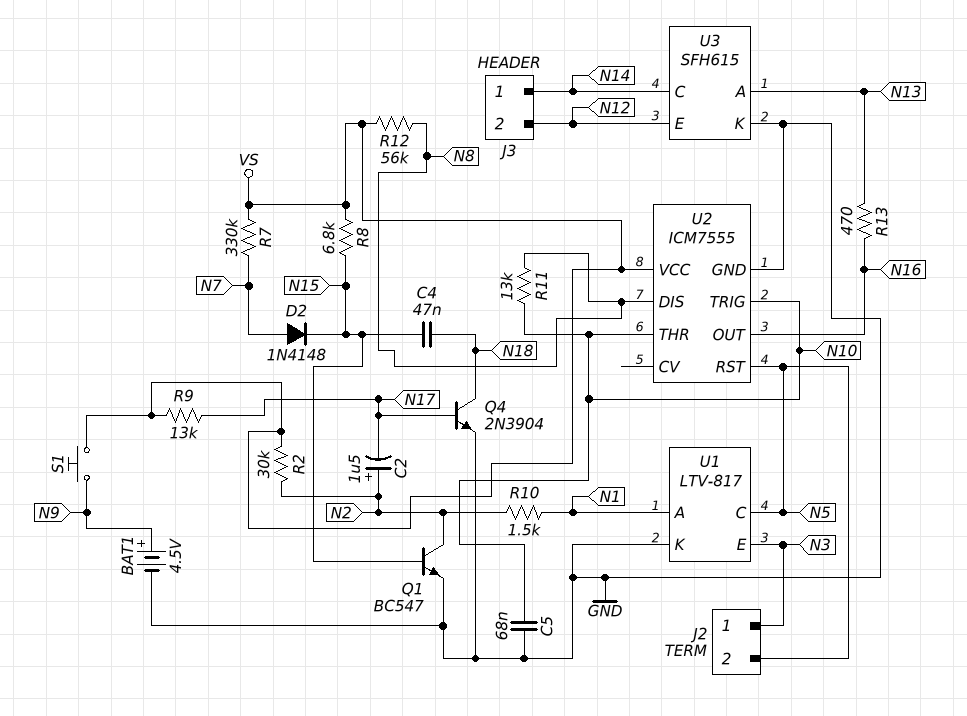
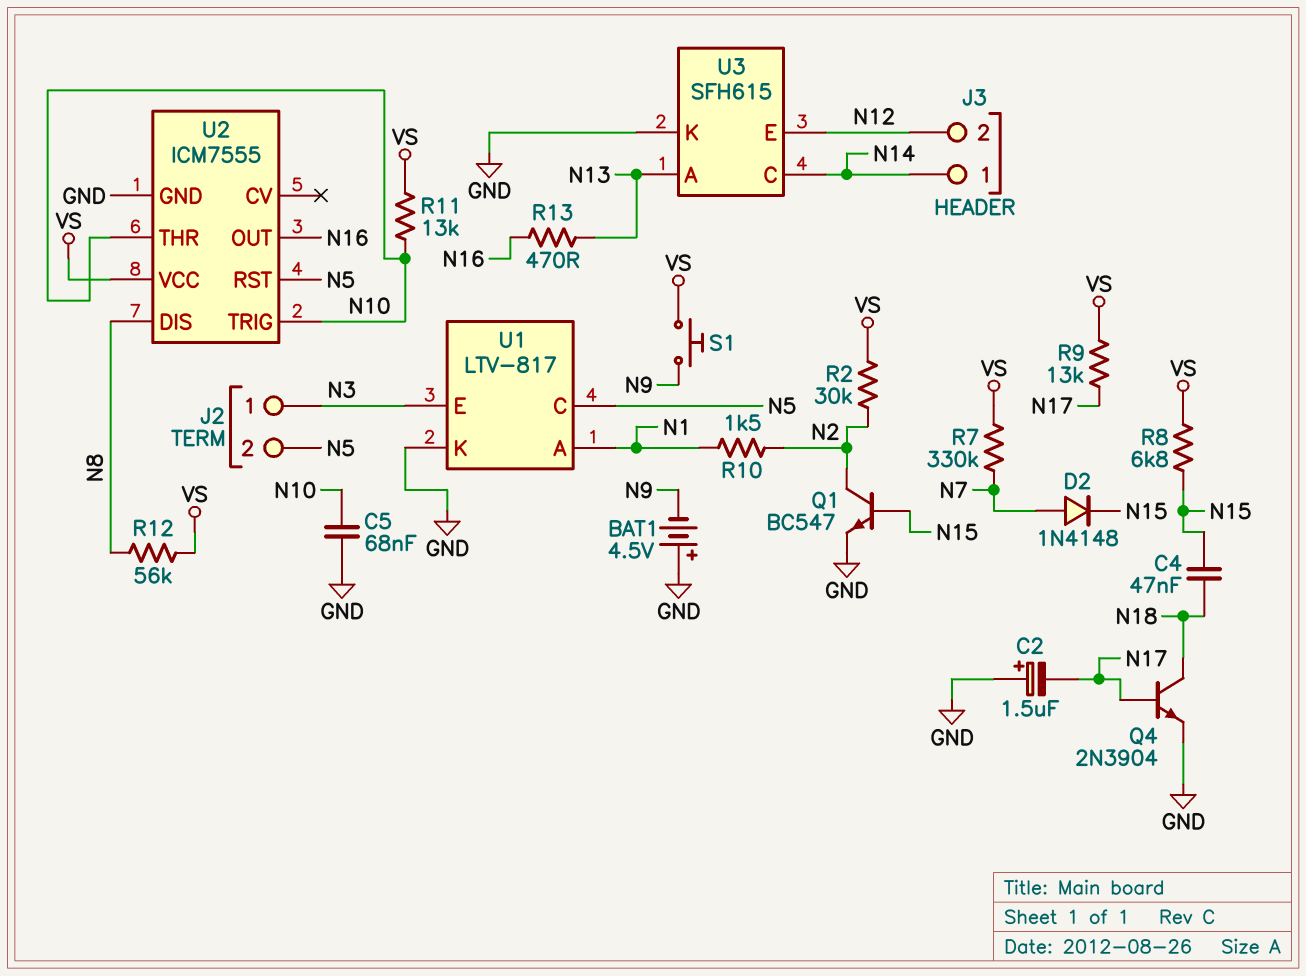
BAT1: 4.5V (plus N9, minus GND) -> 4.5V (plus GND, minus N9)
C2: 1.5uF (plus N2, minus N17) -> 1.5uF (plus GND, minus N17)
R11: 13k (N8, N10) -> 13k (N10, VS)

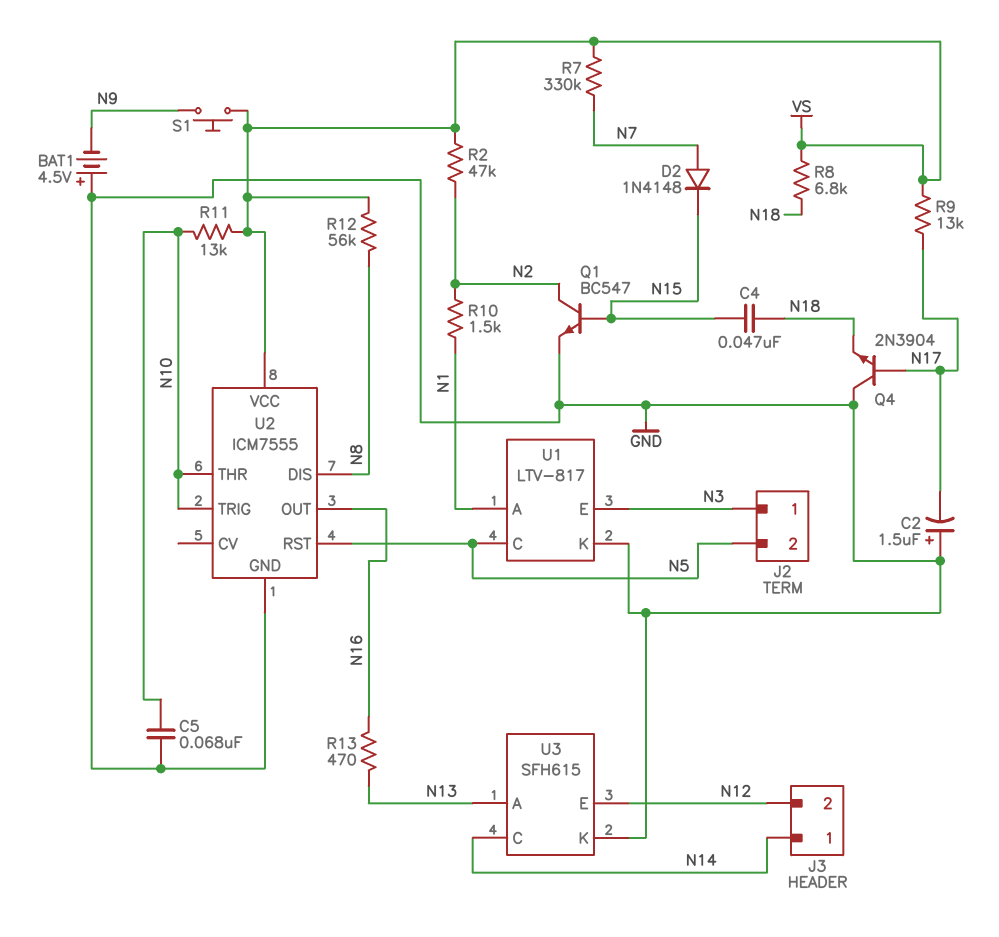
Q4: NPN 2N3904 (B N17, C N18, E GND) -> NPN 2N3904 (B N17, C GND, E N18)
R2: 30k (N2, VS) -> 47k (N2, VS)
R8: 6.8k (N15, VS) -> 6.8k (N18, VS)

